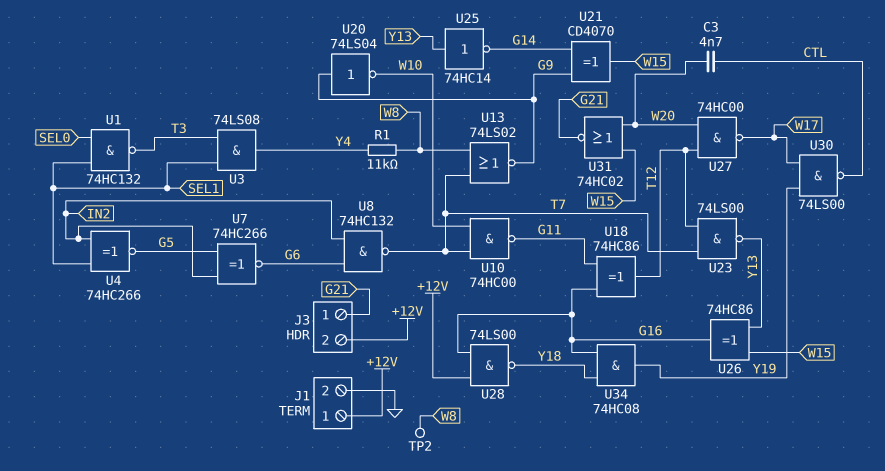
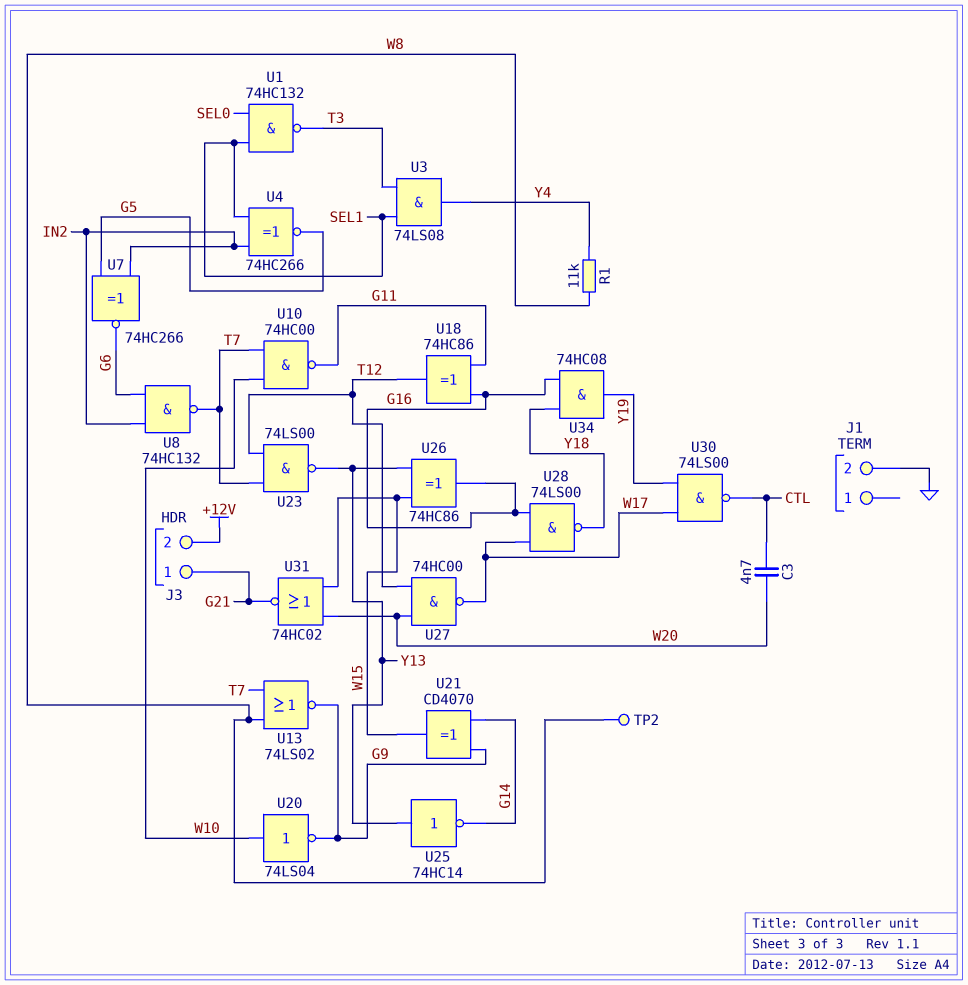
J1 pin 1: +12V -> none
U20: NOT 74LS04 (in G9, out W10) -> NOT 74LS04 (in W10, out G9)
U28: NAND 74LS00 (in +12V, in G16, out Y18) -> NAND 74LS00 (in G16, in W17, out Y18)

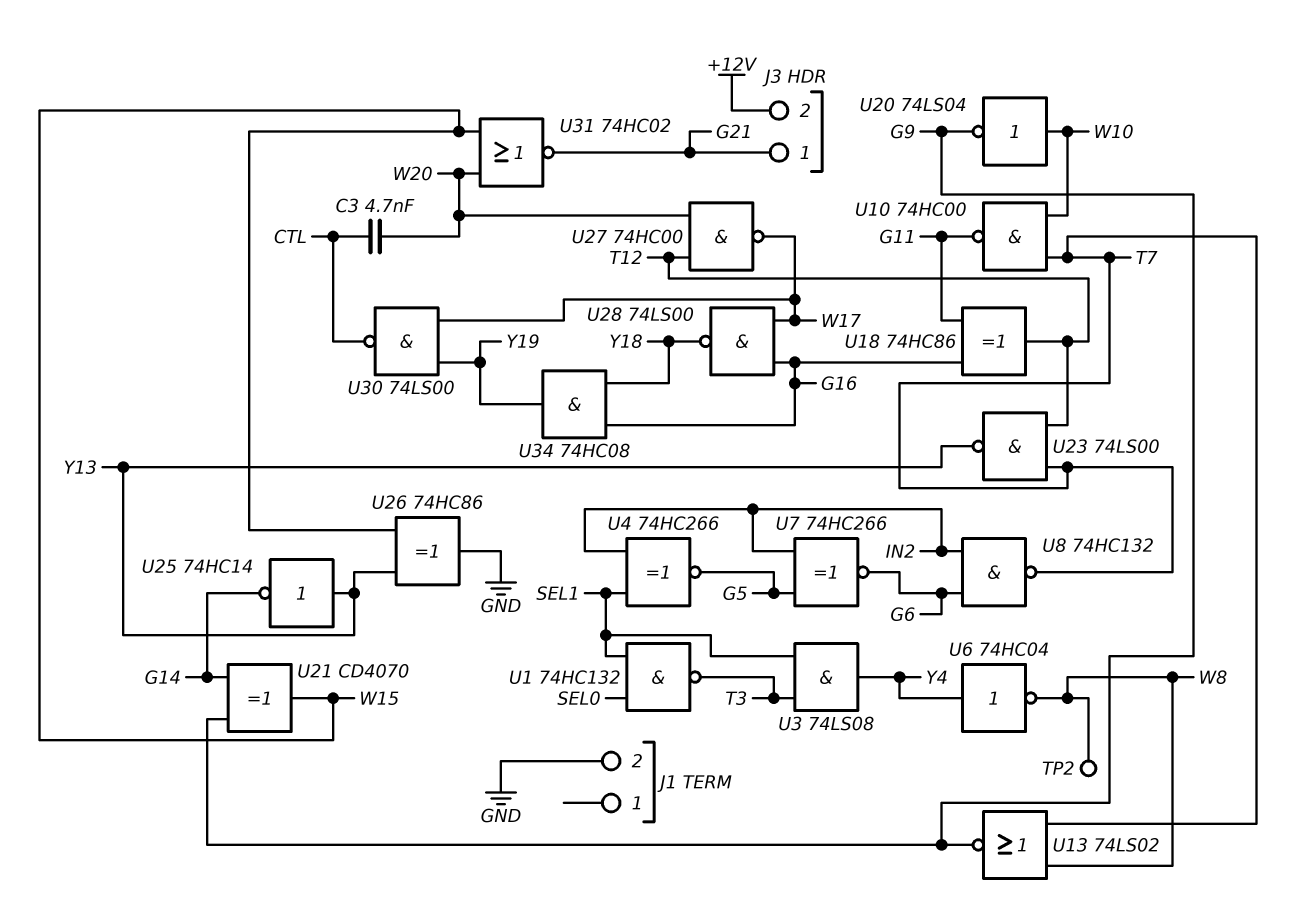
R1: 11k (W8, Y4) -> none
U6: none -> NOT 74HC04 (in Y4, out W8)
U26: XOR 74HC86 (in W15, in Y13, out G16) -> XOR 74HC86 (in W15, in Y13, out GND)

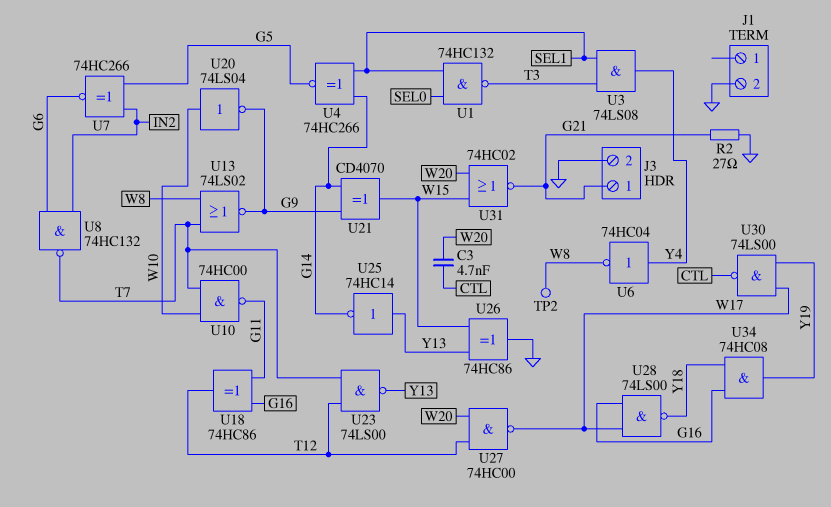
J3 pin 2: +12V -> GND
R2: none -> 27 (G21, GND)
U4: XNOR 74HC266 (in IN2, in SEL1, out G5) -> XNOR 74HC266 (in G14, in SEL1, out G5)

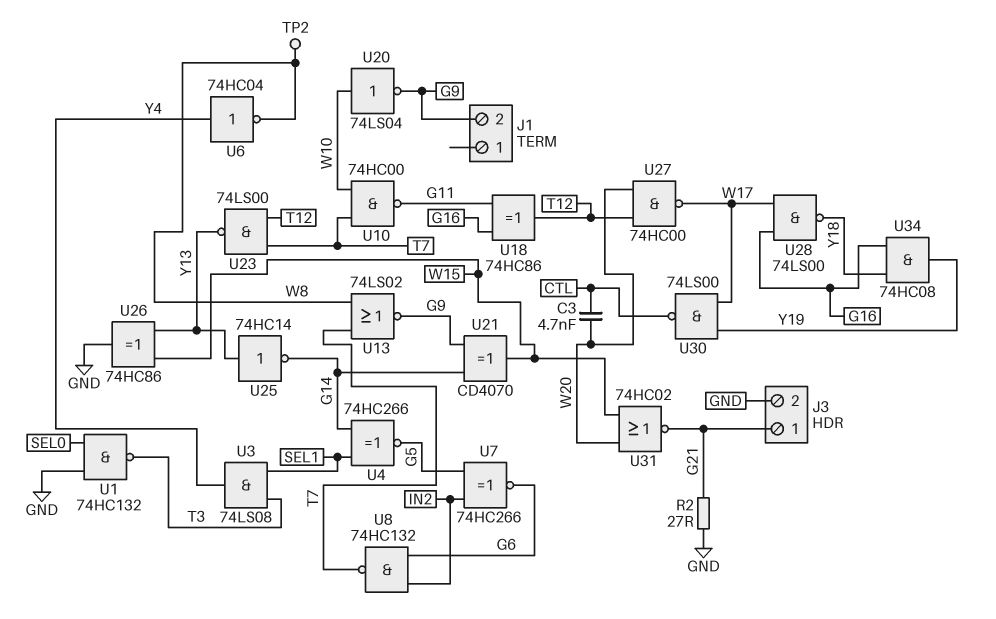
J1 pin 2: GND -> G9
U1: NAND 74HC132 (in SEL0, in SEL1, out T3) -> NAND 74HC132 (in GND, in SEL0, out T3)

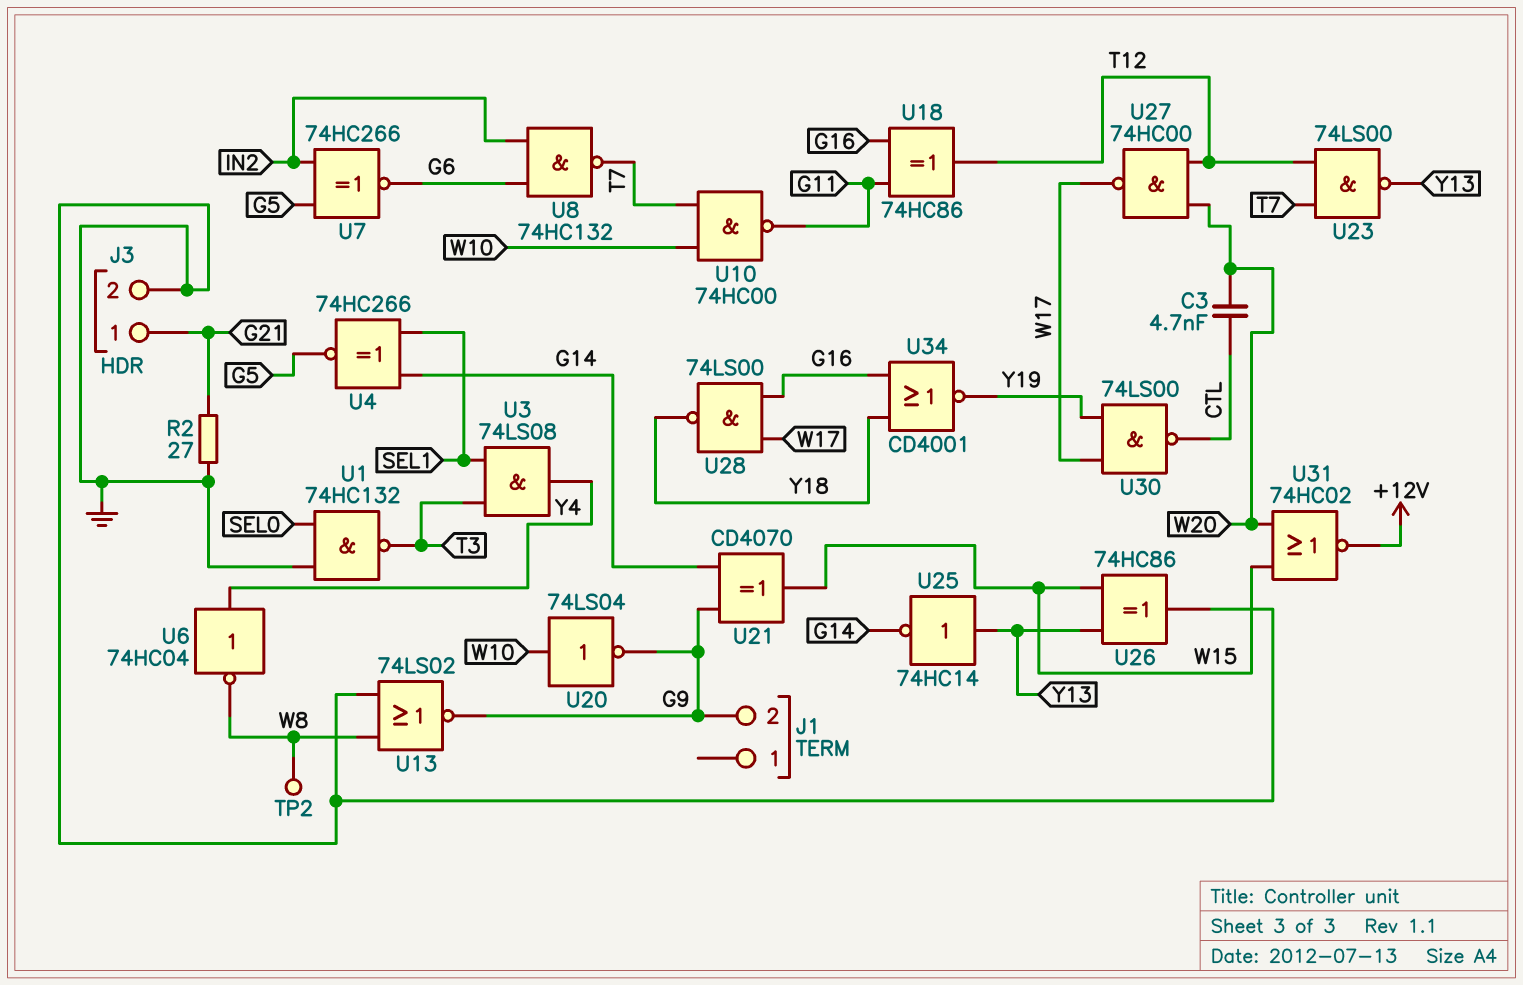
U13: NOR 74LS02 (in T7, in W8, out G9) -> NOR 74LS02 (in GND, in W8, out G9)
U31: NOR 74HC02 (in W15, in W20, out G21) -> NOR 74HC02 (in W15, in W20, out +12V)
U34: AND 74HC08 (in G16, in Y18, out Y19) -> NOR CD4001 (in G16, in Y18, out Y19)

